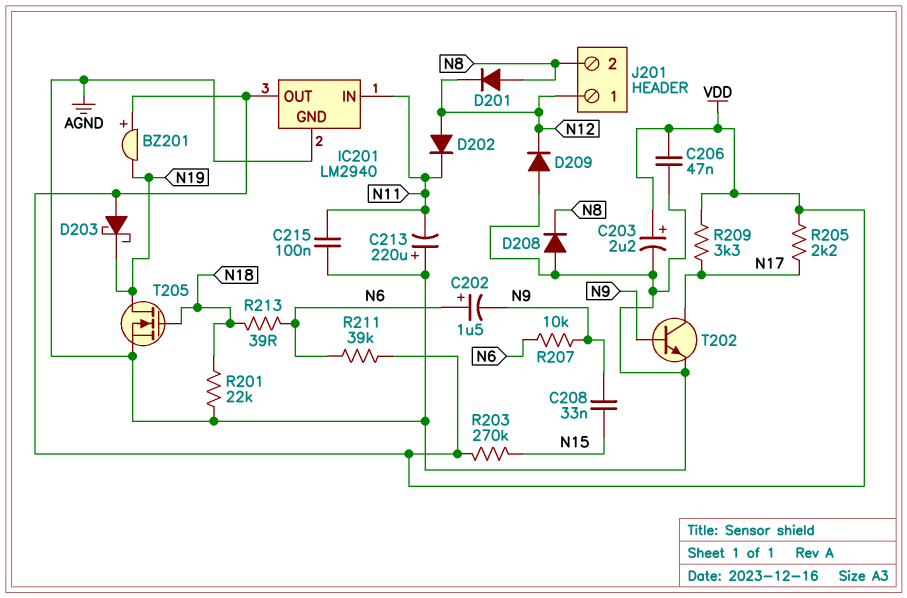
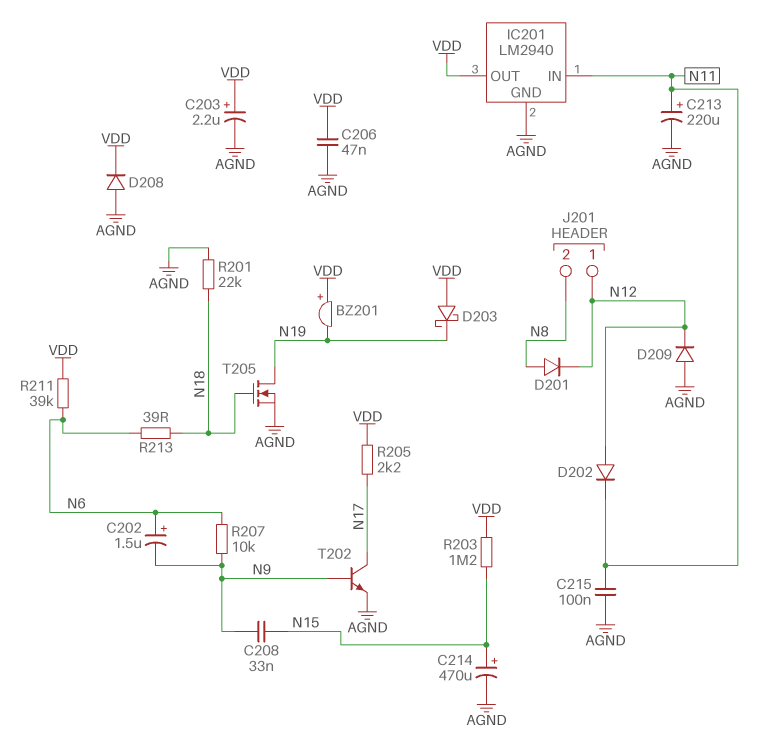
C213: 220uF (plus AGND, minus N11) -> 220uF (plus N11, minus AGND)
C214: none -> 470uF (plus N15, minus AGND)
D208: diode (A AGND, K N8) -> diode (A AGND, K VDD)
R203: 270k (N15, VDD) -> 1.2M (N15, VDD)
R209: 3.3k (N17, VDD) -> none

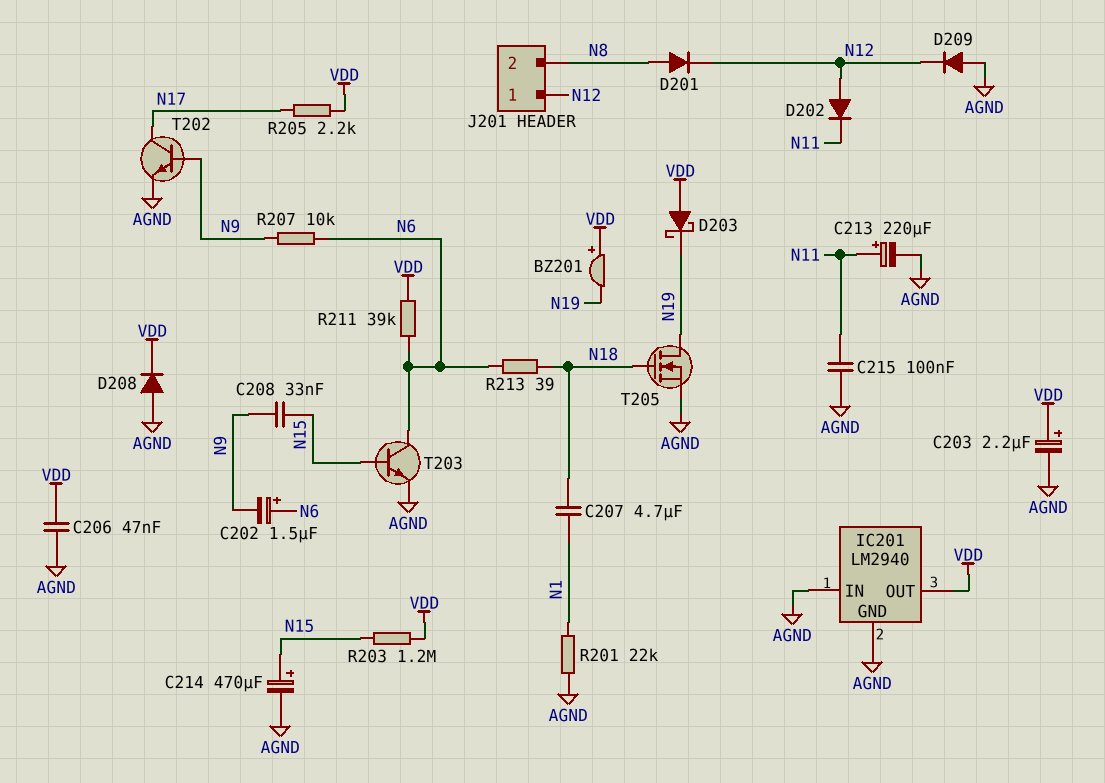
C207: none -> 4.7uF (N1, N18)
IC201 pin IN: N11 -> AGND
R201: 22k (AGND, N18) -> 22k (AGND, N1)
T203: none -> NPN (B N15, C N6, E AGND)

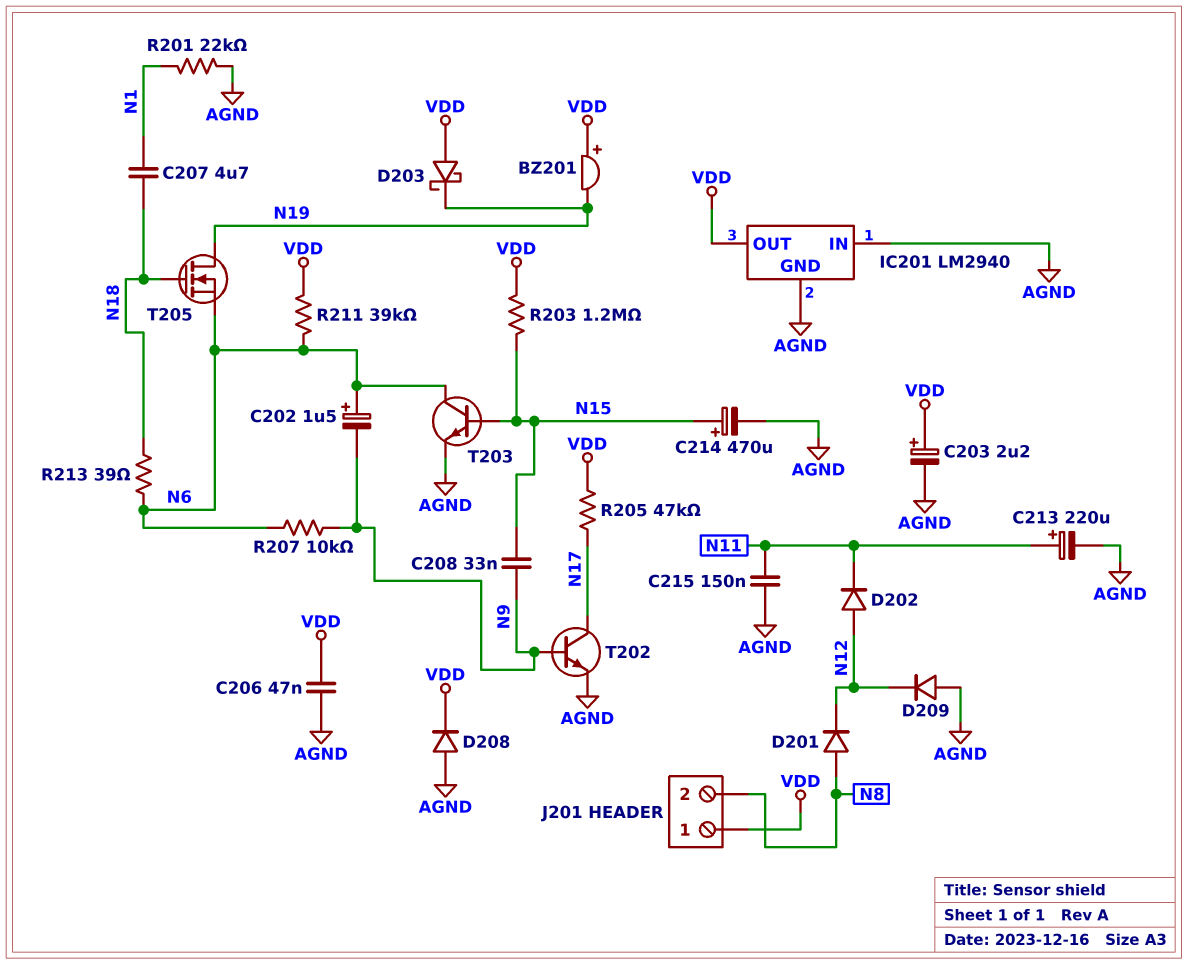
C215: 100nF (AGND, N11) -> 150nF (AGND, N11)
J201 pin 1: N12 -> VDD
R205: 2.2k (N17, VDD) -> 47k (N17, VDD)
T205: NMOS (G N18, D N19, S AGND) -> NMOS (G N18, D N19, S N6)

